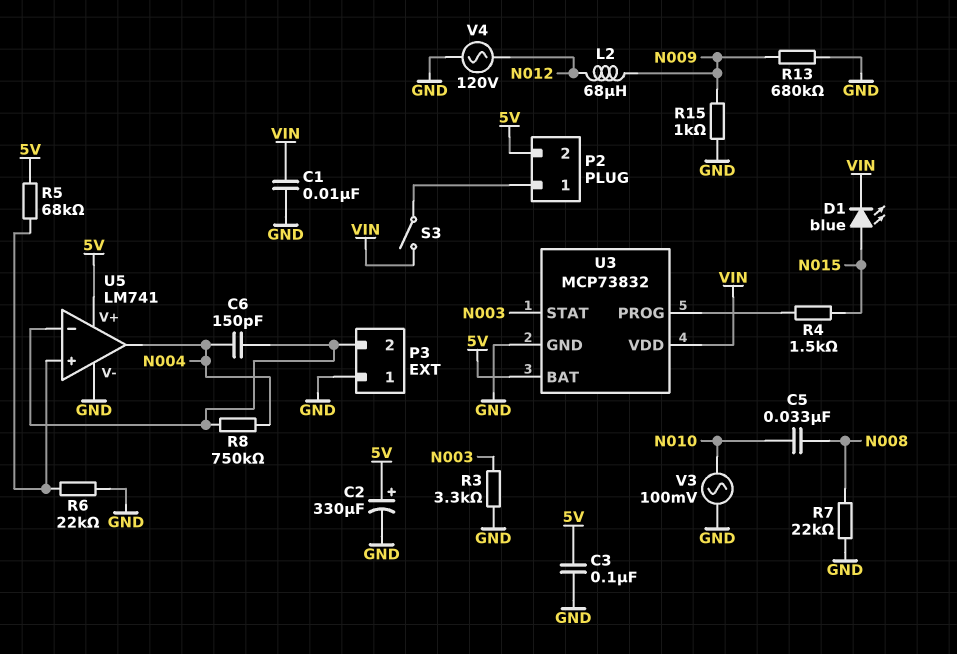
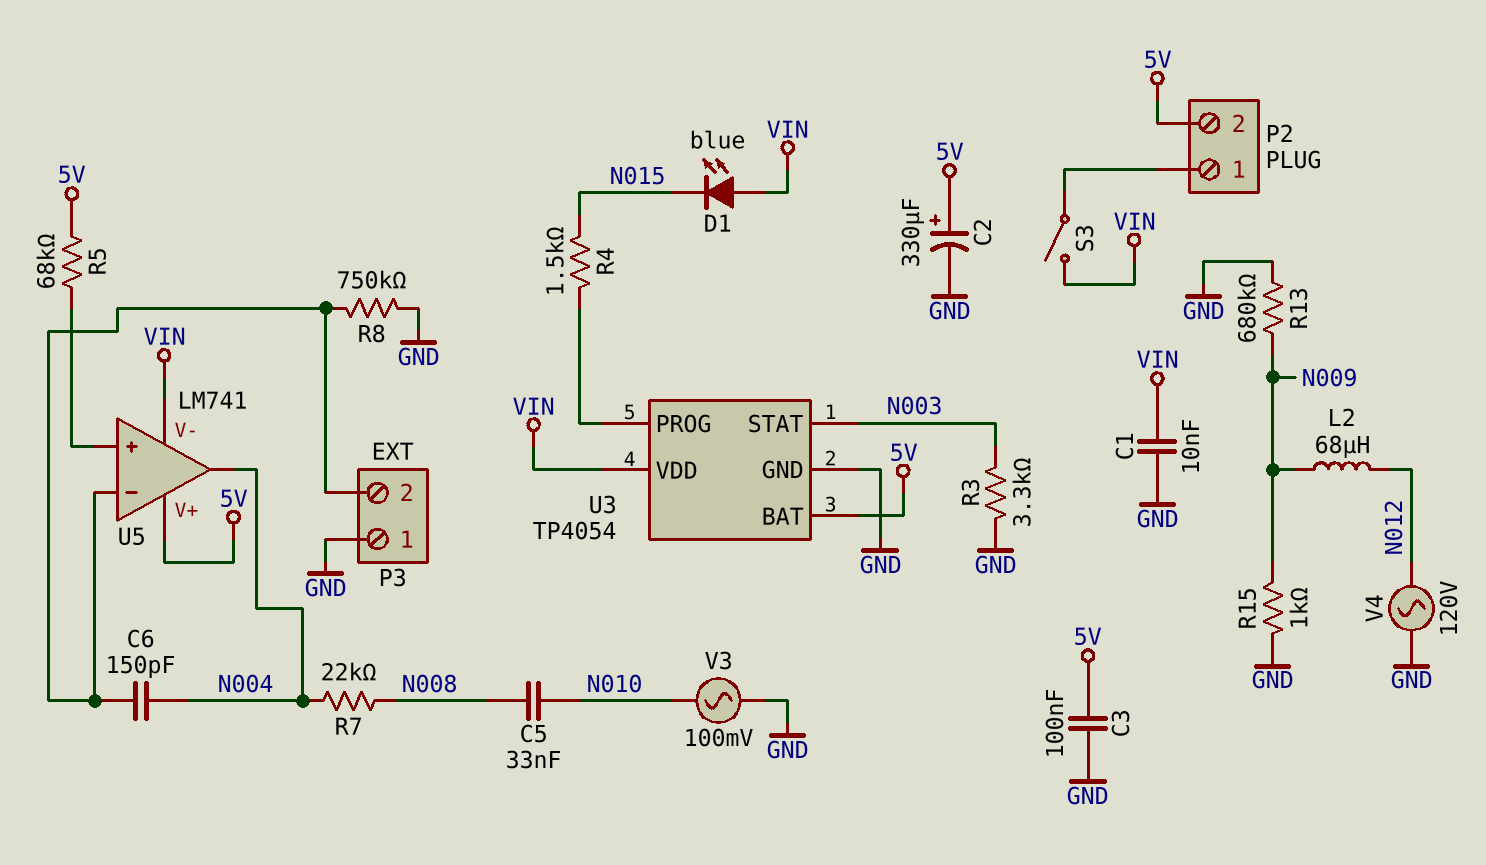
D1: LED blue (A N015, K VIN) -> LED blue (A VIN, K N015)
R6: 22k (GND, U5/in+) -> none
R7: 22k (GND, N008) -> 22k (N004, N008)
R8: 750k (N004, P3/2) -> 750k (GND, P3/2)
U3: MCP73832 -> TP4054
U5 pin V-: GND -> VIN

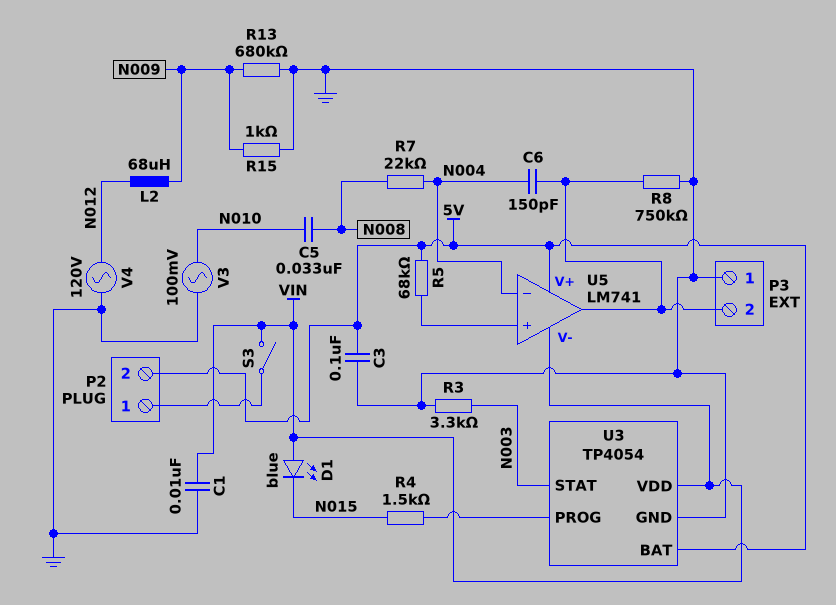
C2: 330uF (plus 5V, minus GND) -> none
U5 pin in-: P3/2 -> N004
U5 pin out: N004 -> P3/2

